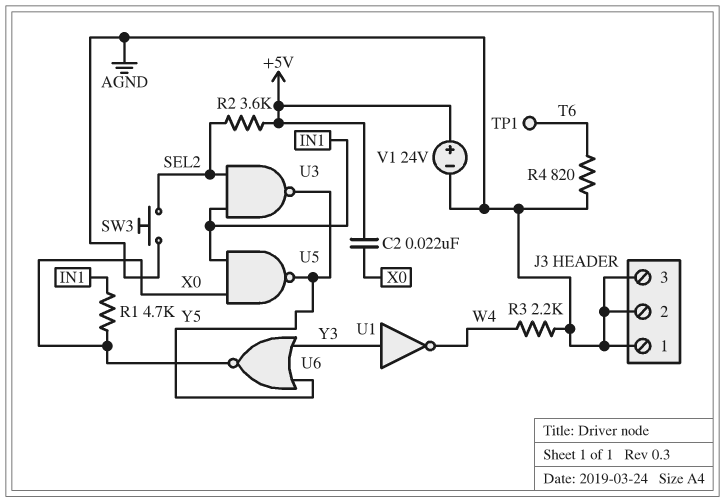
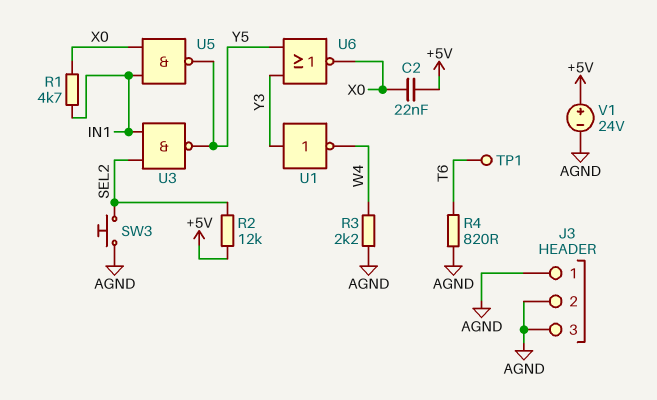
R2: 3.6k (+5V, SEL2) -> 12k (+5V, SEL2)

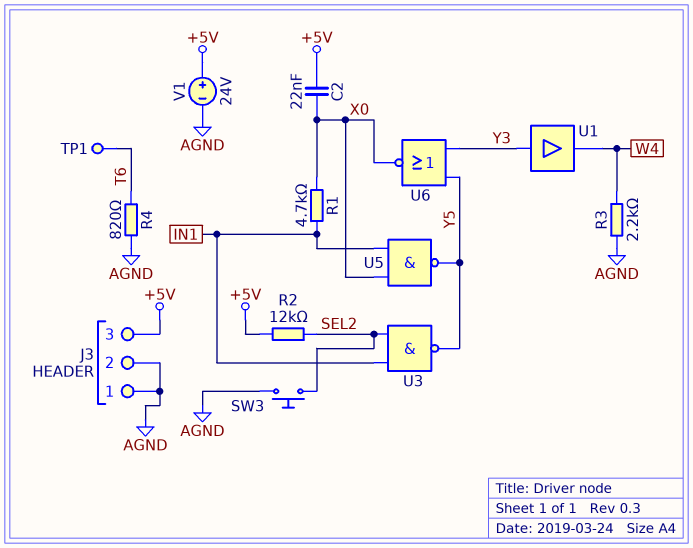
J3 pin 3: AGND -> +5V
U1: NOT (in Y3, out W4) -> buffer (in Y3, out W4)

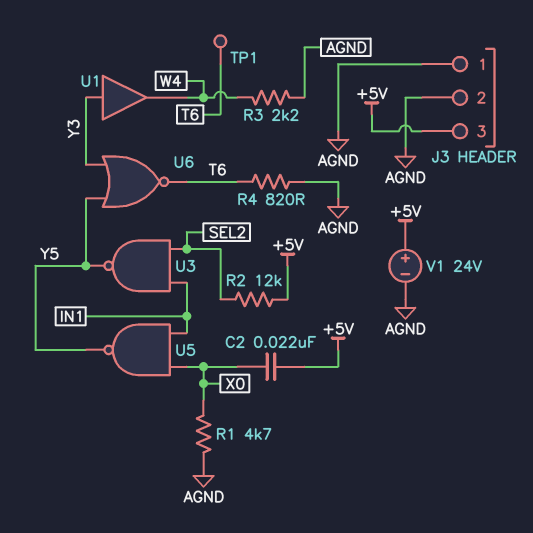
R1: 4.7k (IN1, X0) -> 4.7k (AGND, X0)
SW3: button (AGND, SEL2) -> none
U6: NOR (in Y3, in Y5, out X0) -> NOR (in Y3, in Y5, out T6)

